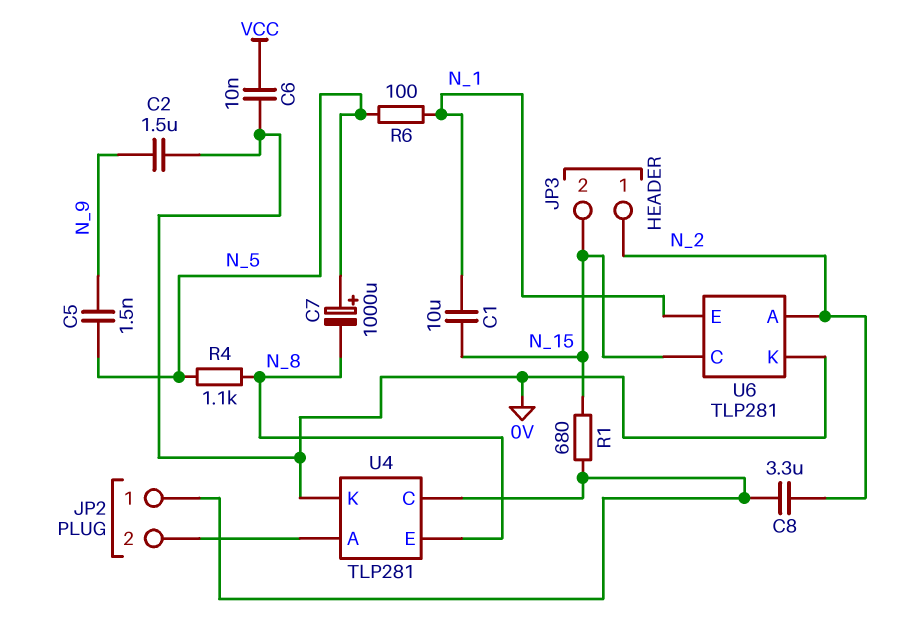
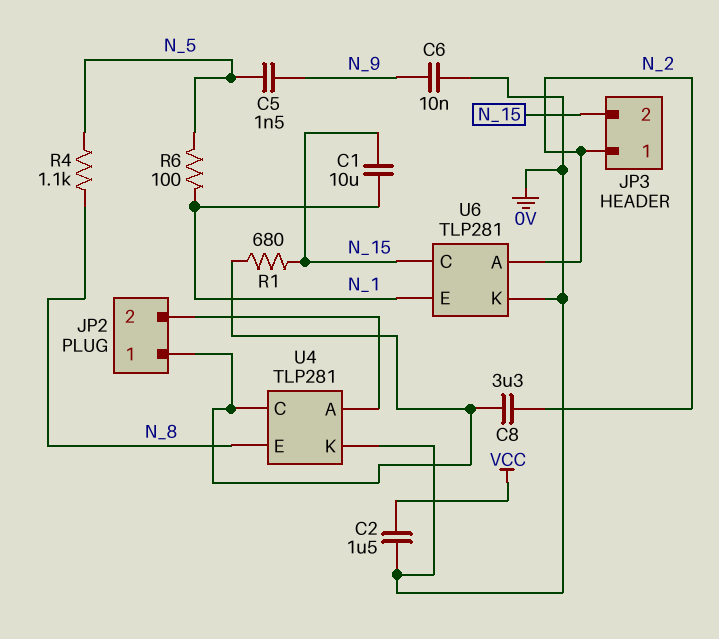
C2: 1.5uF (0V, N_9) -> 1.5uF (0V, VCC)
C6: 10nF (0V, VCC) -> 10nF (0V, N_9)
C7: 1000uF (plus N_5, minus N_8) -> none

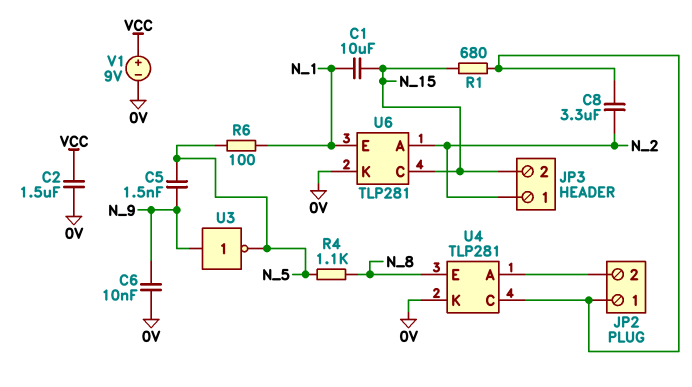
U3: none -> NOT (in N_9, out N_5)
V1: none -> 9V (plus VCC, minus 0V)

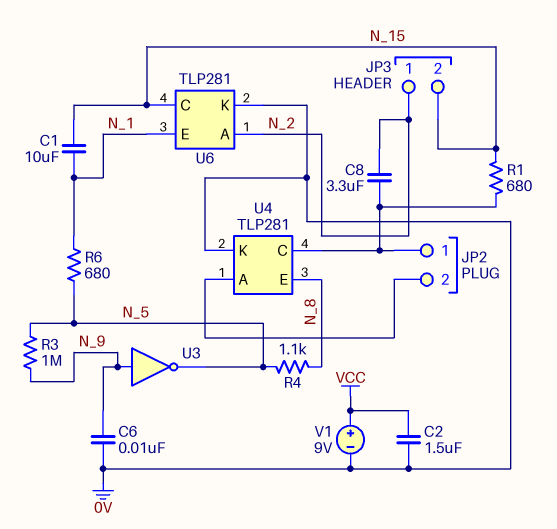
C5: 1.5nF (N_5, N_9) -> none
R3: none -> 1M (N_5, N_9)
R6: 100 (N_1, N_5) -> 680 (N_1, N_5)

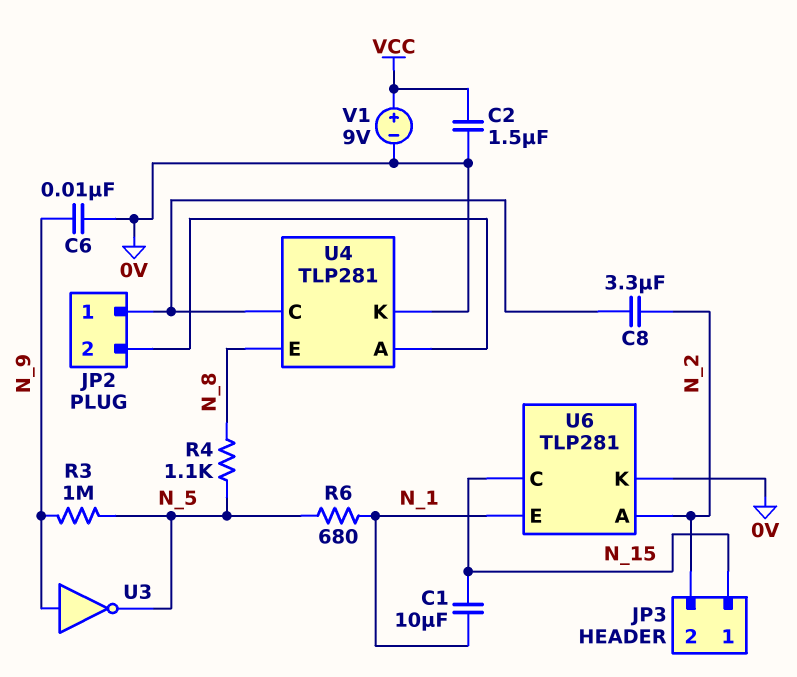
JP3 pin 1: N_2 -> N_15
JP3 pin 2: N_15 -> N_2
R1: 680 (JP2/1, N_15) -> none

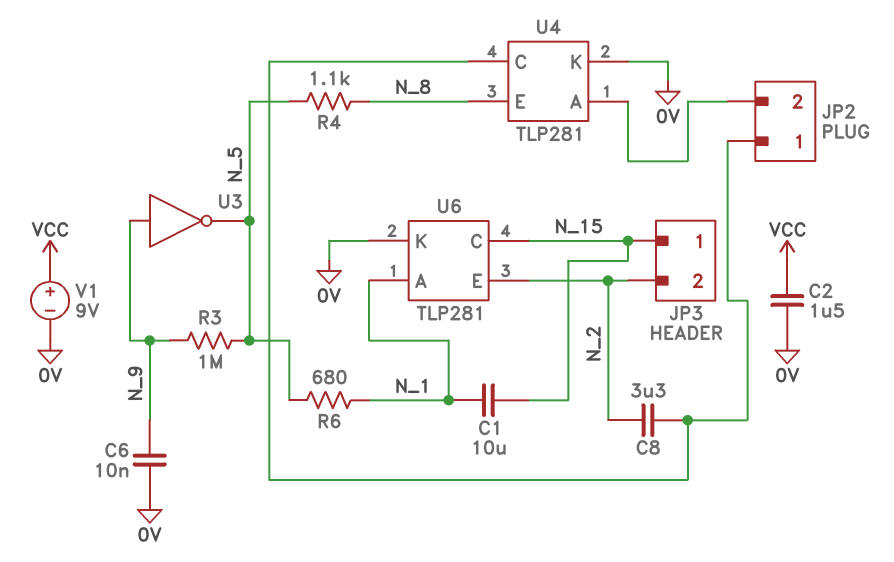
U6 pin A: N_2 -> N_1
U6 pin E: N_1 -> N_2

